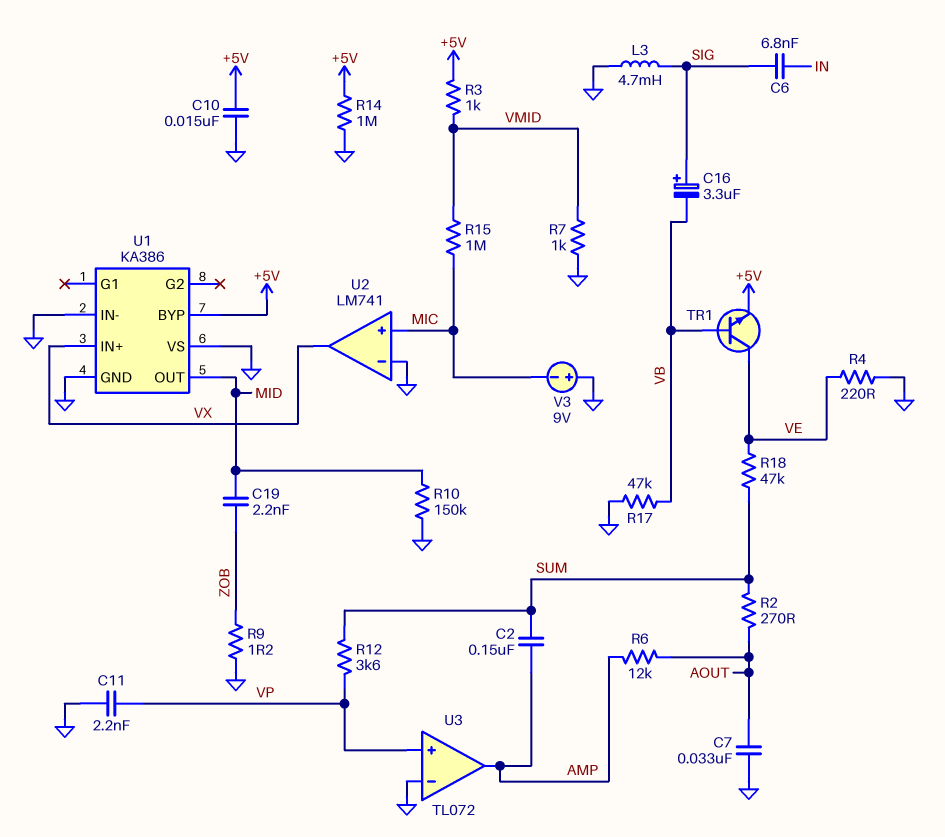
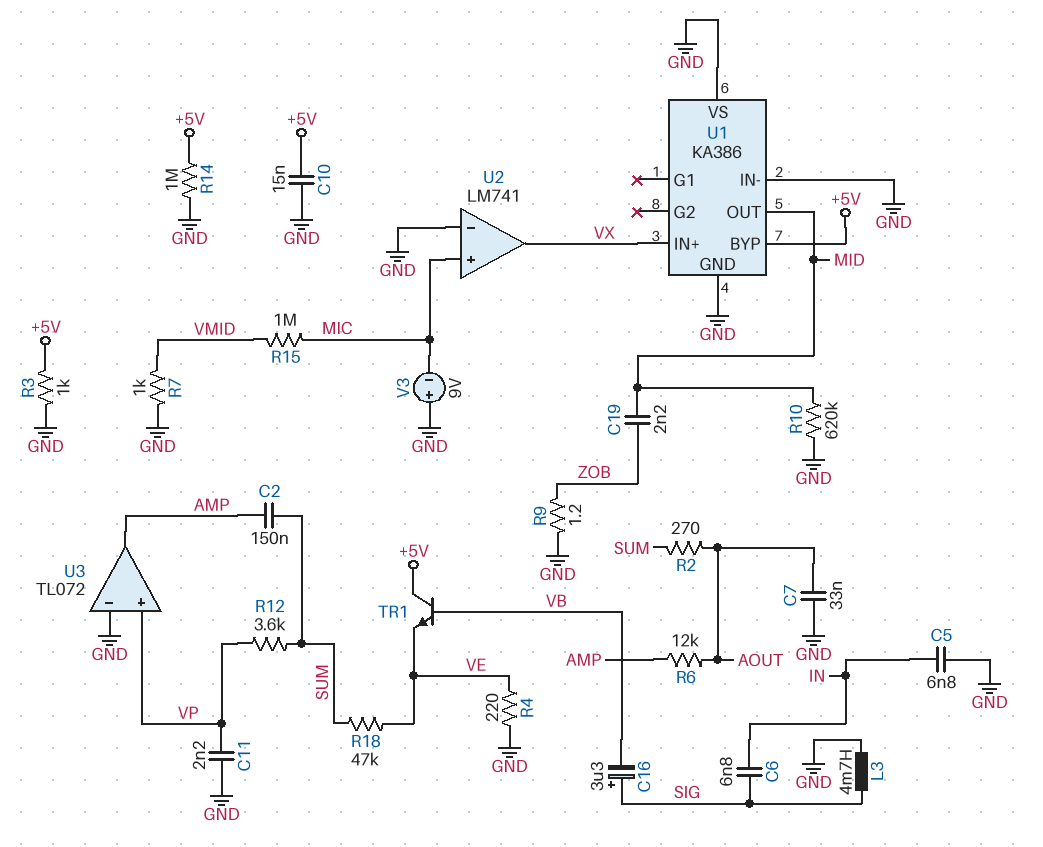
C5: none -> 6.8nF (GND, IN)
R3: 1k (+5V, VMID) -> 1k (+5V, GND)
R10: 150k (GND, MID) -> 620k (GND, MID)
R17: 47k (GND, VB) -> none
TR1: NPN (B VB, C VE, E +5V) -> NPN (B VB, C +5V, E VE)

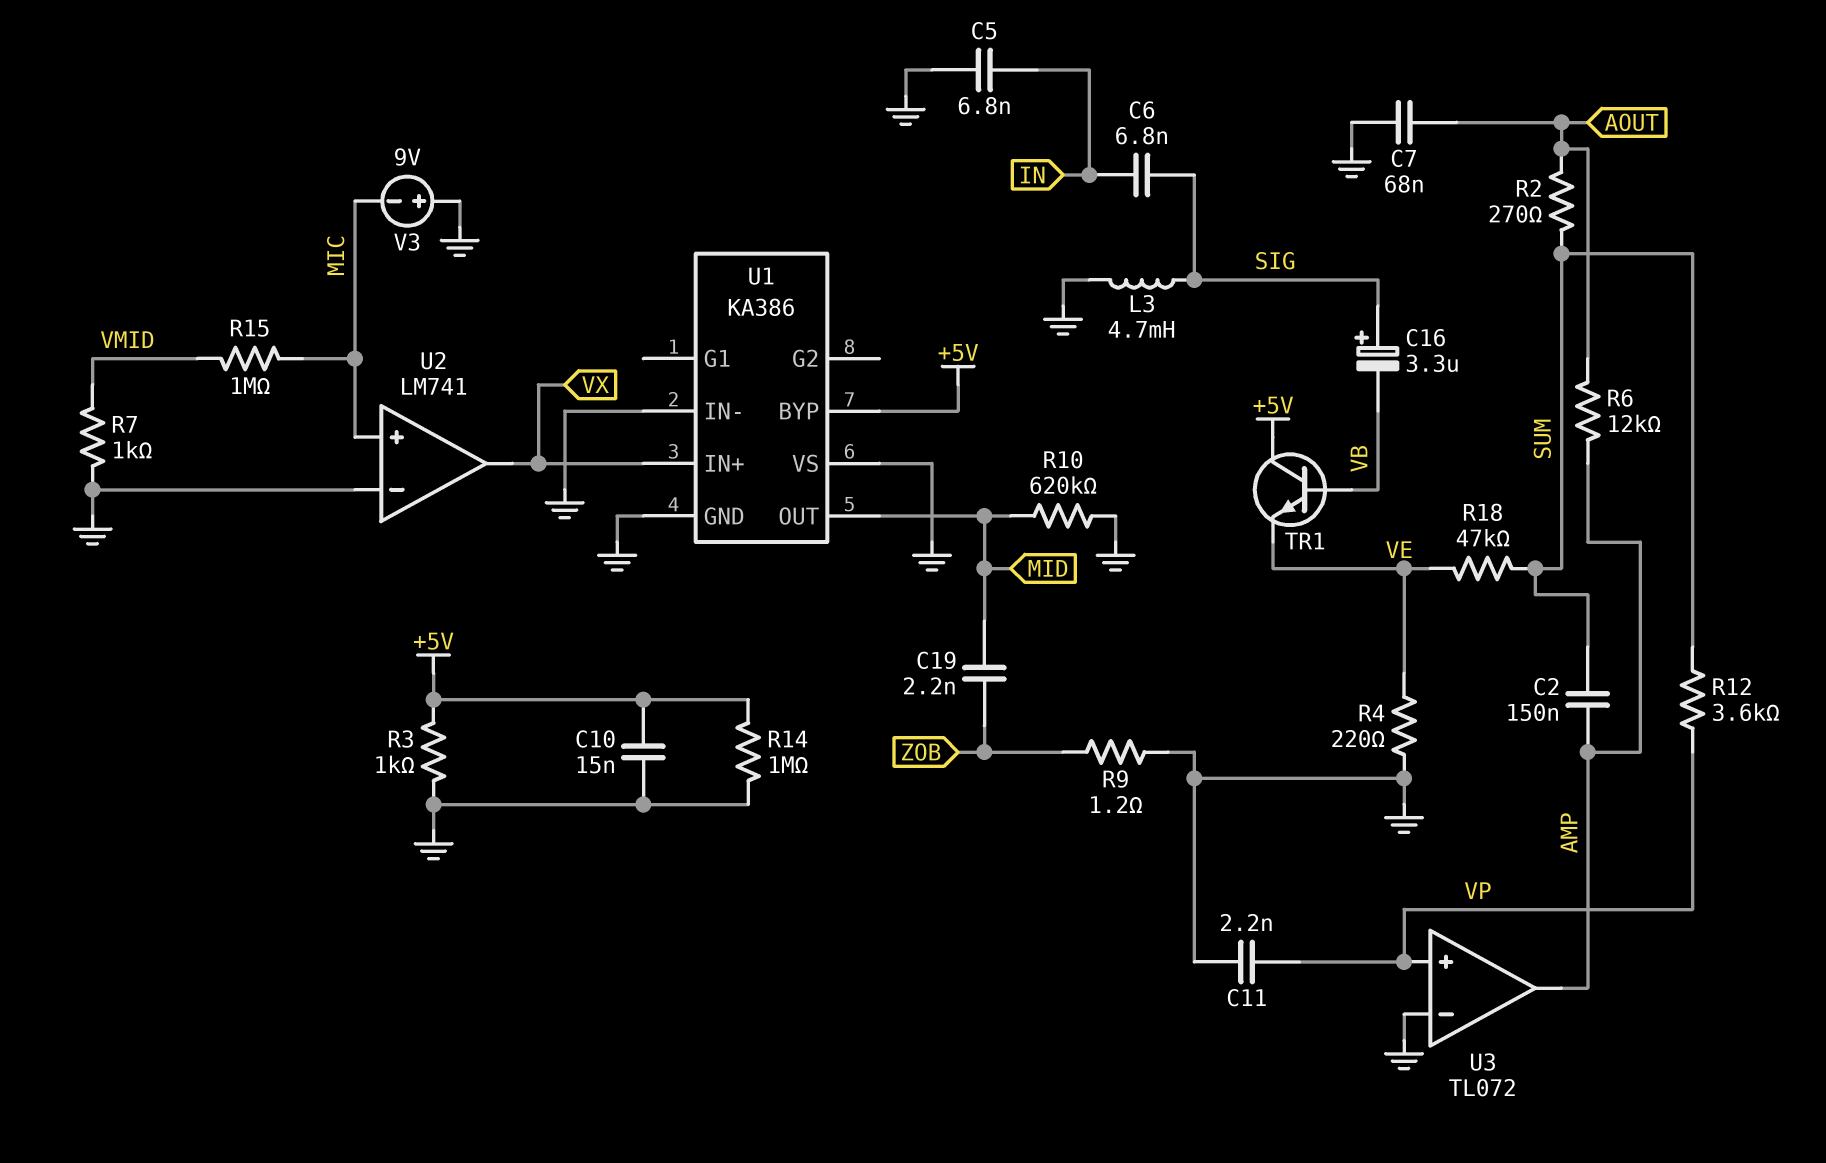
C7: 33nF (AOUT, GND) -> 68nF (AOUT, GND)

